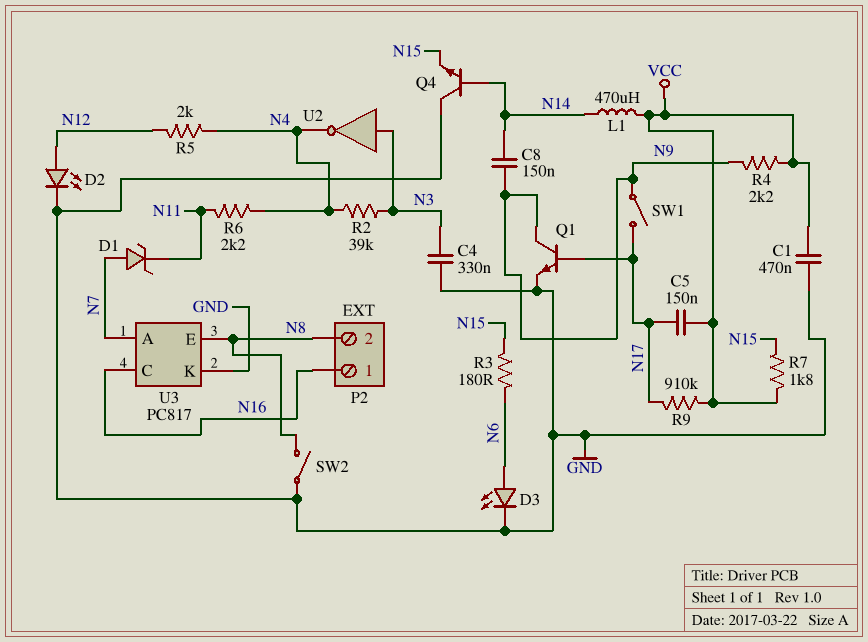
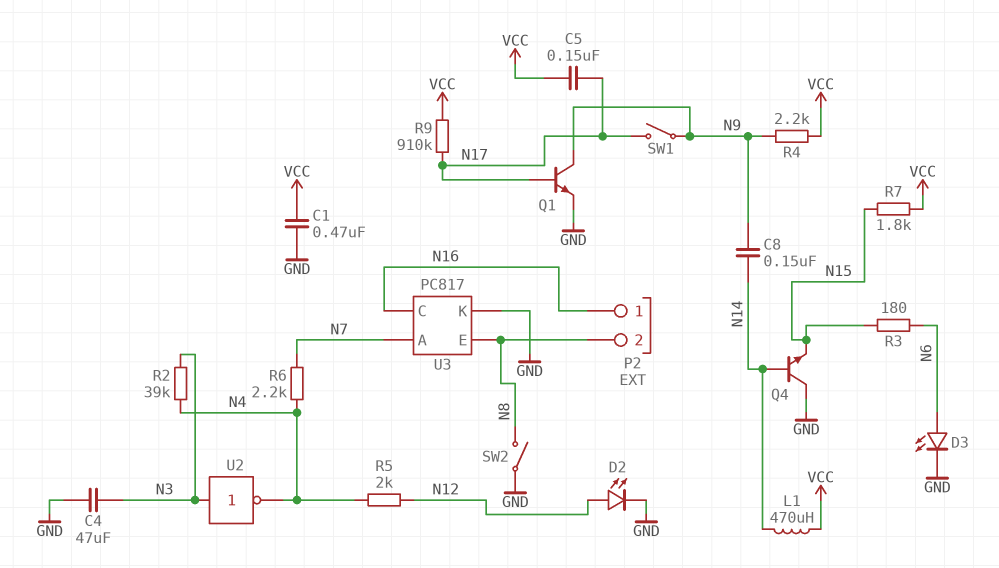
C4: 330nF (GND, N3) -> 47uF (GND, N3)
D1: zener (A N7, K N11) -> none
R6: 2.2k (N4, N11) -> 2.2k (N4, N7)

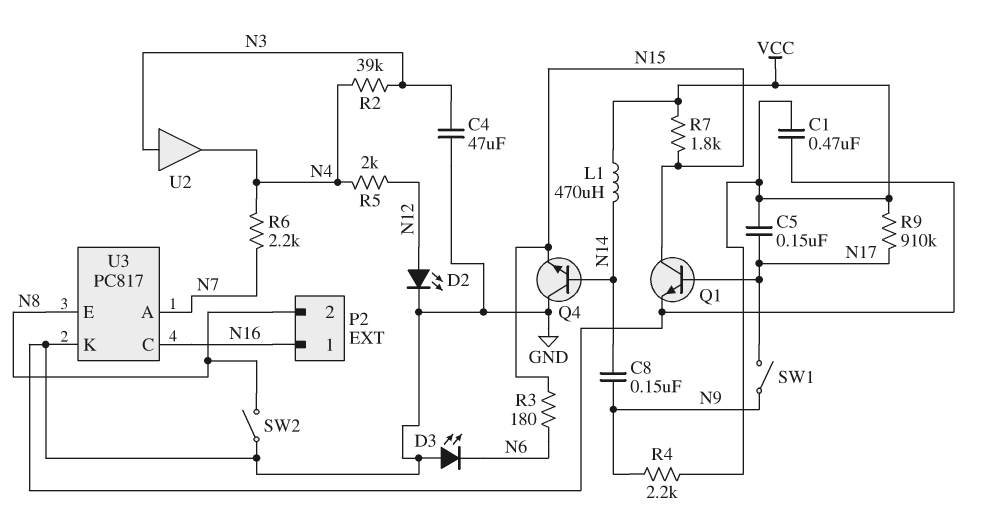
D3: LED (A N6, K GND) -> LED (A GND, K N6)
Q1: NPN (B N17, C N9, E GND) -> NPN (B N17, C N15, E GND)
U2: NOT (in N3, out N4) -> buffer (in N3, out N4)

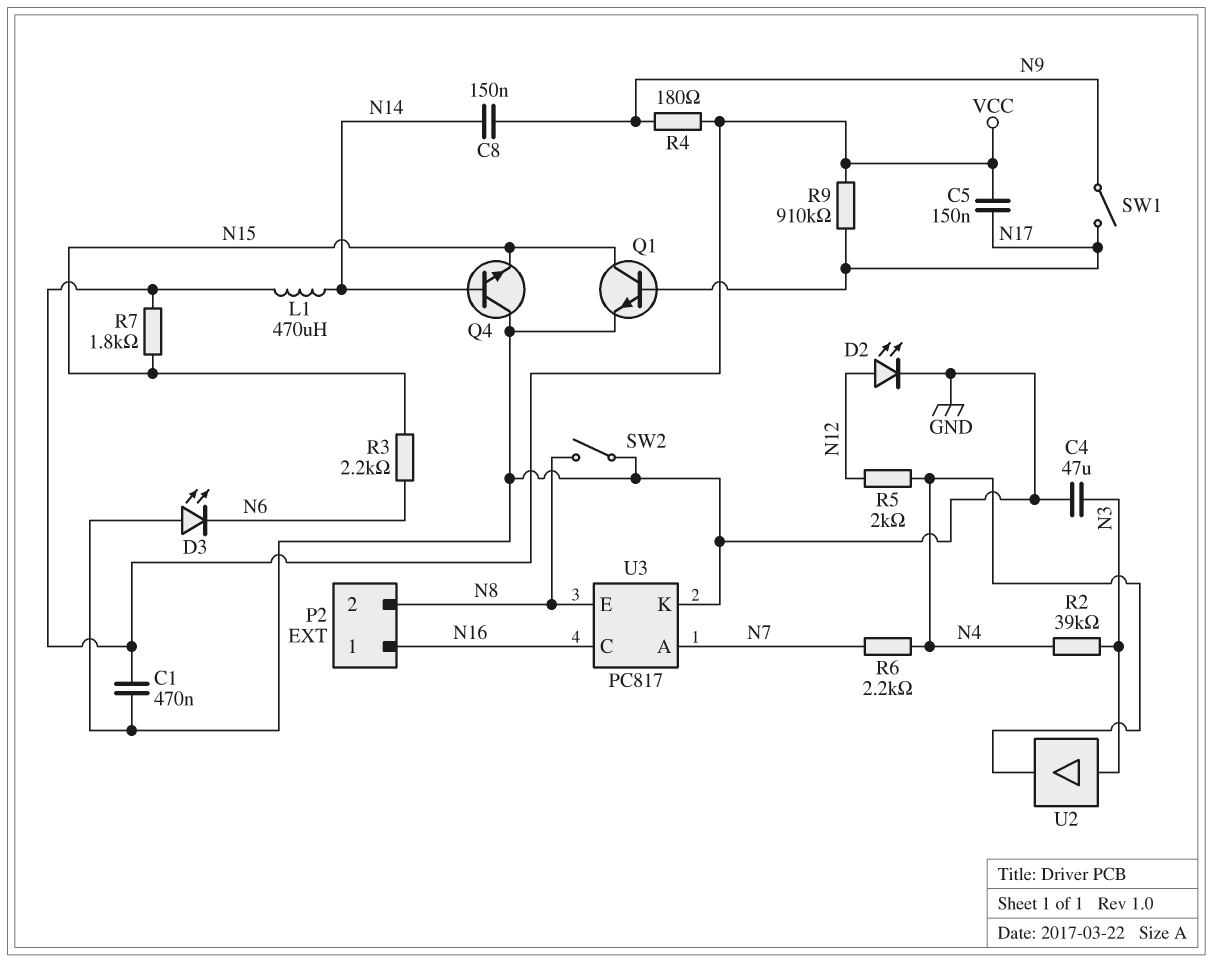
R3: 180 (N6, N15) -> 2.2k (N6, N15)
R4: 2.2k (N9, VCC) -> 180 (N9, VCC)

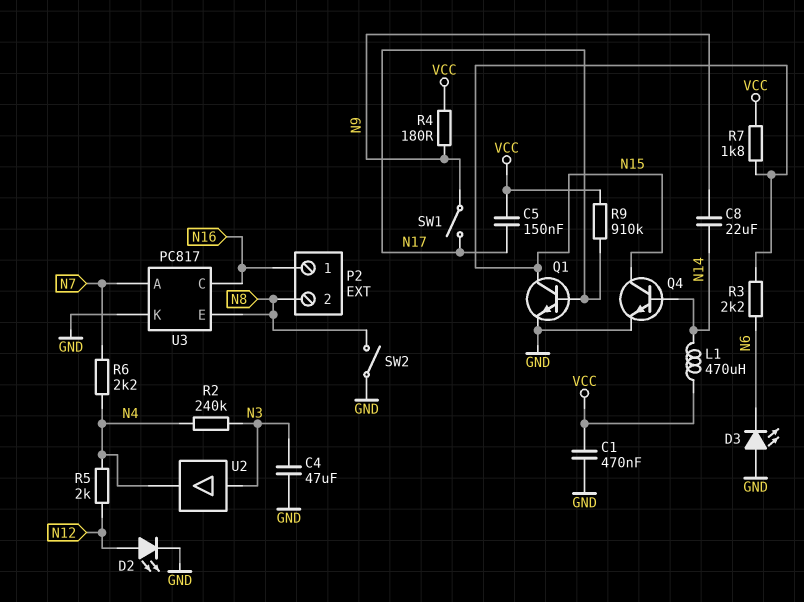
C8: 150nF (N9, N14) -> 22uF (N9, N14)
Q4: NPN (B N14, C GND, E N15) -> NPN (B N14, C N15, E GND)
R2: 39k (N3, N4) -> 240k (N3, N4)

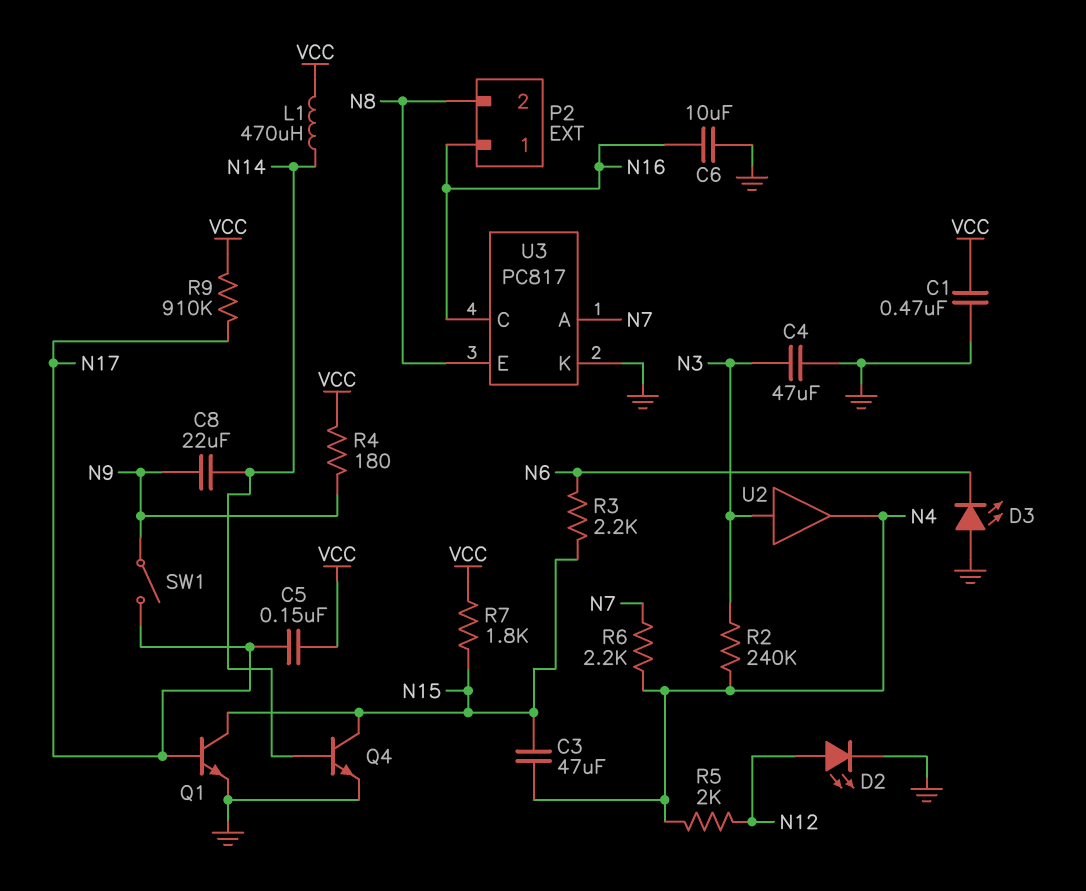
C3: none -> 47uF (N4, N15)
C6: none -> 10uF (GND, N16)
SW2: switch (GND, N8) -> none

